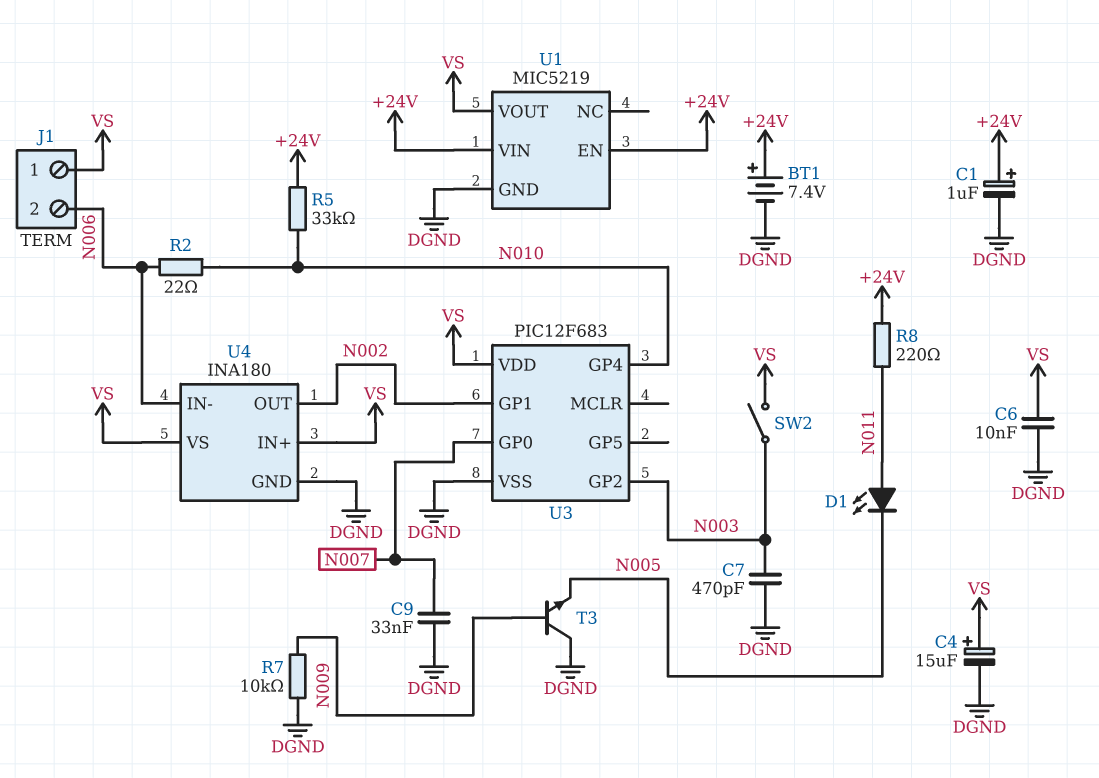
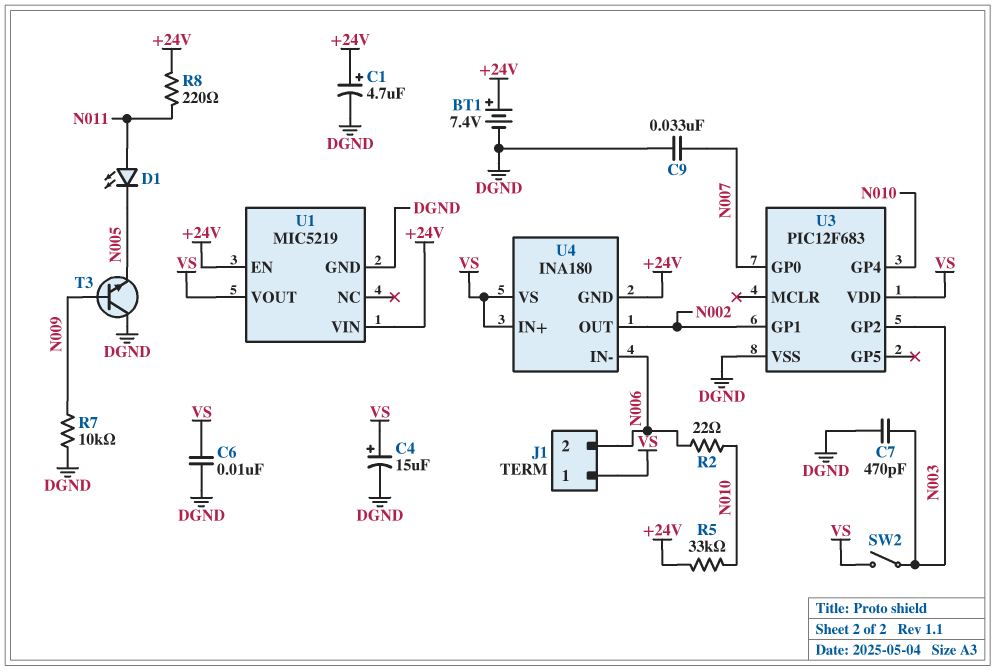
C1: 1uF (plus +24V, minus DGND) -> 4.7uF (plus +24V, minus DGND)
U4 pin GND: DGND -> +24V

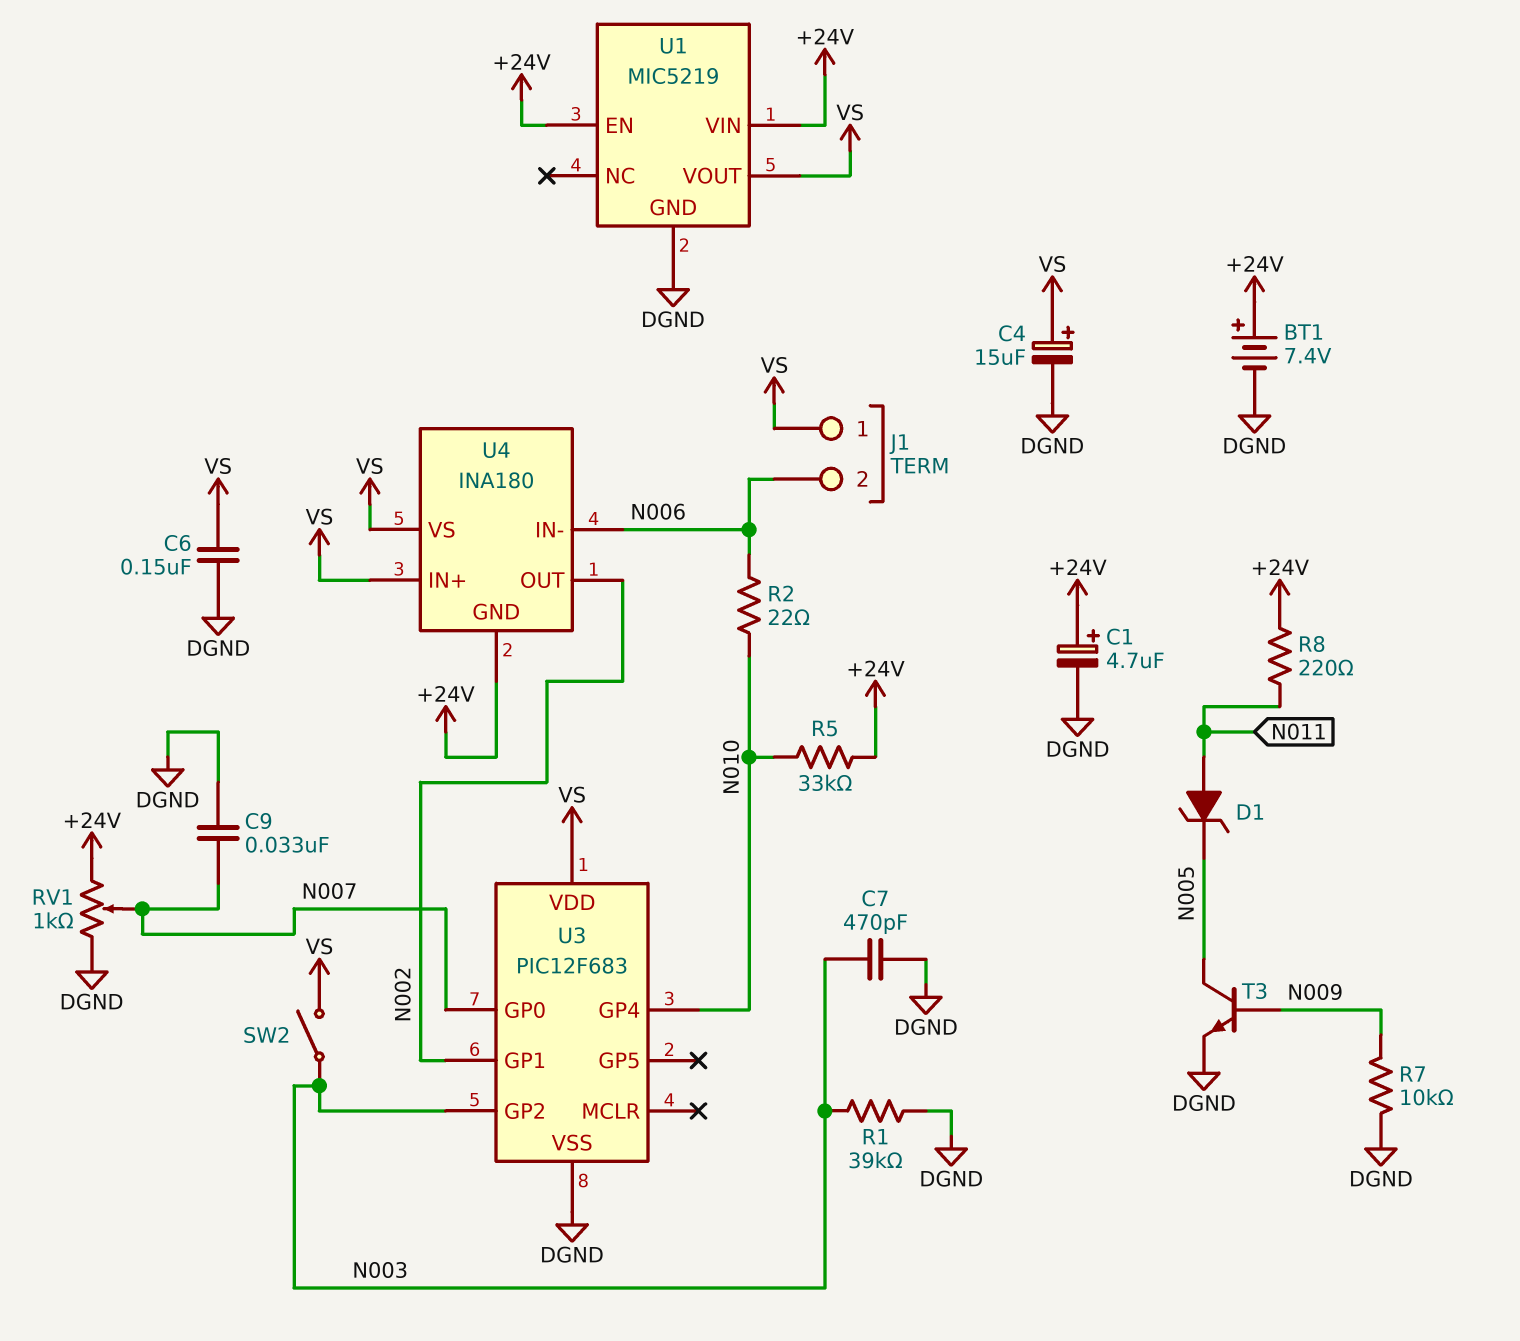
C6: 10nF (DGND, VS) -> 150nF (DGND, VS)
D1: LED (A N011, K N005) -> zener (A N011, K N005)
R1: none -> 39k (DGND, N003)
RV1: none -> 1k (+24V, DGND, wiper N007)
T3: NPN (B N009, C DGND, E N005) -> NPN (B N009, C N005, E DGND)

